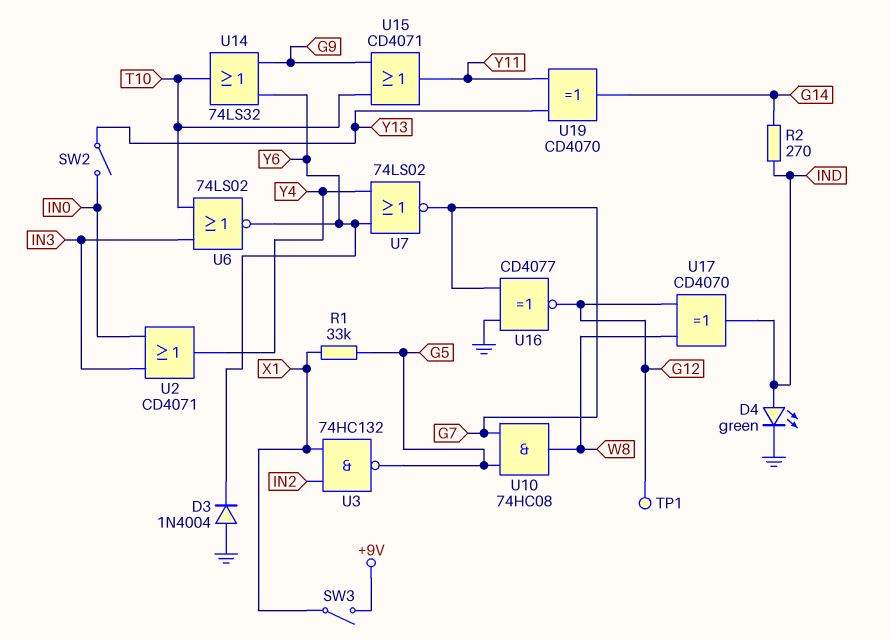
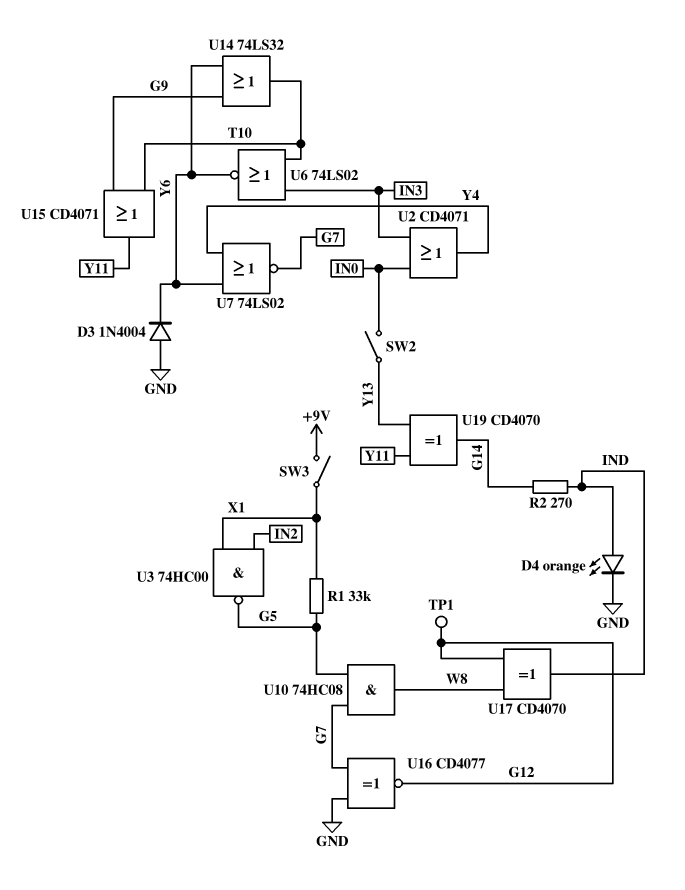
D4: LED green (A IND, K GND) -> LED orange (A IND, K GND)
U3: NAND 74HC132 (in IN2, in X1, out G5) -> NAND 74HC00 (in IN2, in X1, out G5)

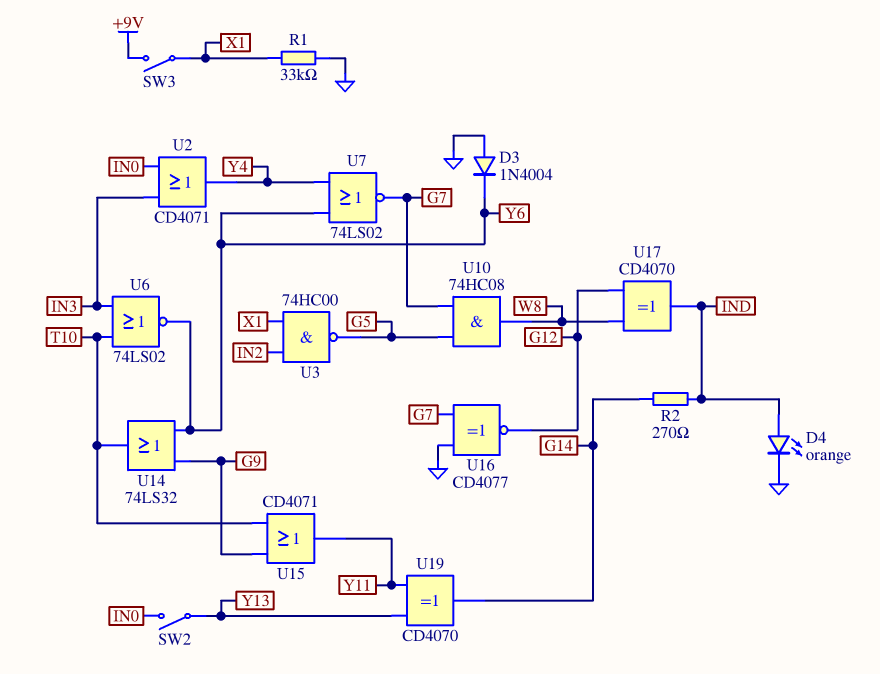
R1: 33k (G5, X1) -> 33k (GND, X1)
TP1: test point (G12) -> none

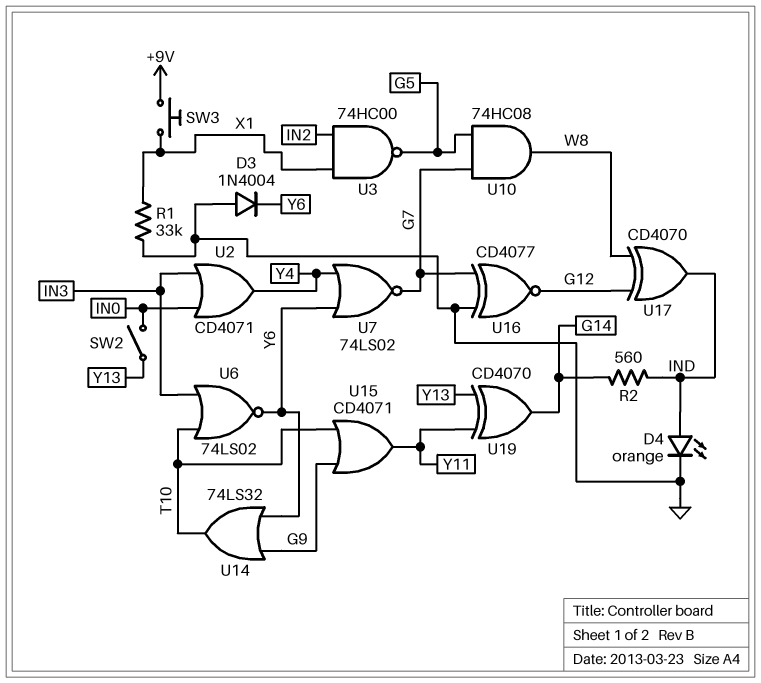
R2: 270 (G14, IND) -> 560 (G14, IND)
SW3: switch (+9V, X1) -> button (+9V, X1)

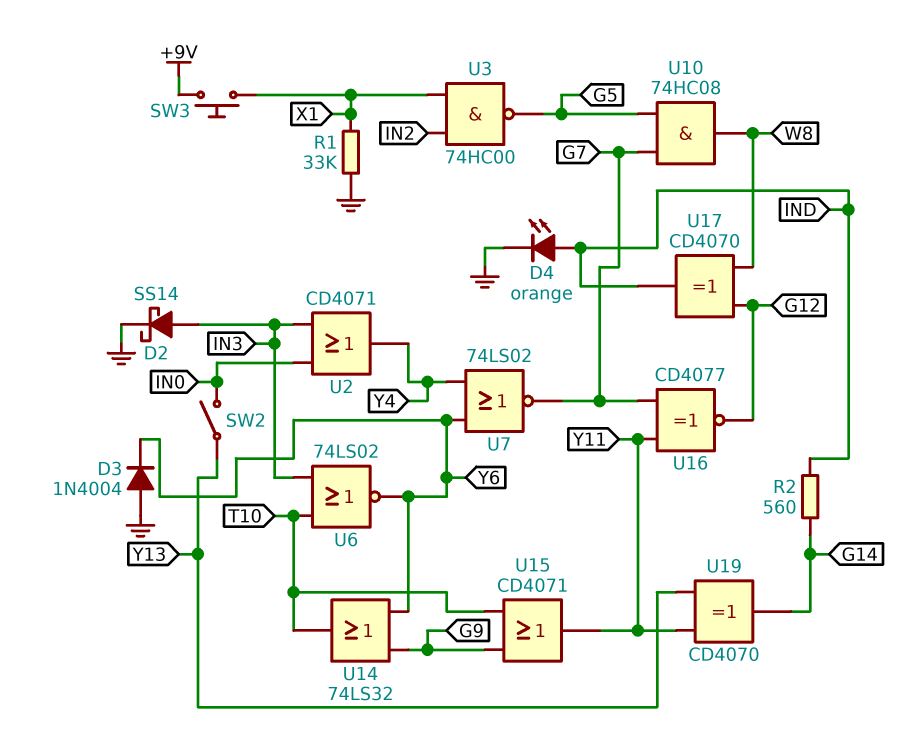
D2: none -> schottky SS14 (A IN3, K GND)
U16: XNOR CD4077 (in G7, in GND, out G12) -> XNOR CD4077 (in G7, in Y11, out G12)

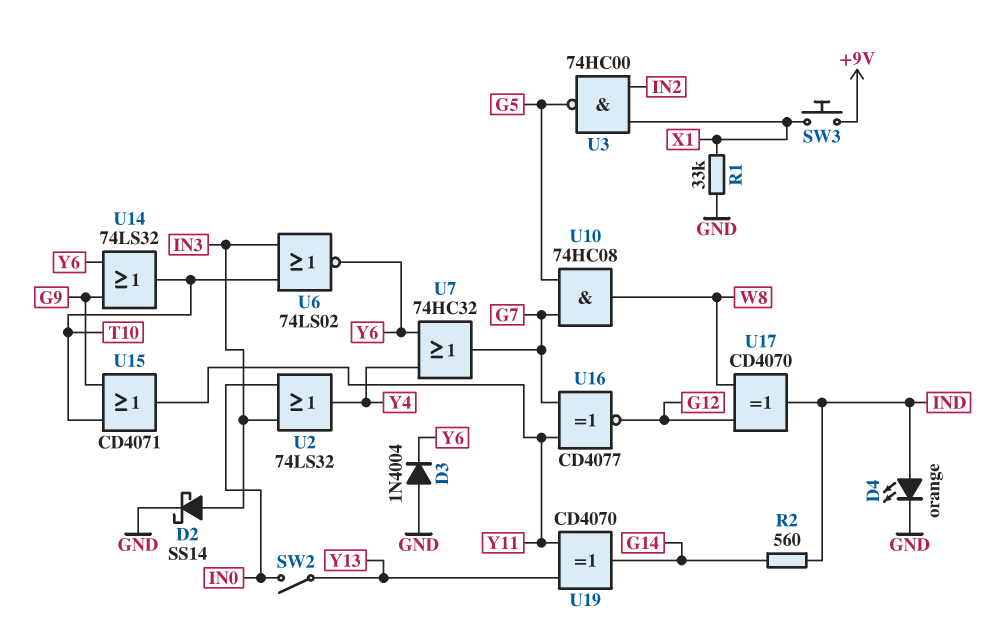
U2: OR CD4071 (in IN0, in IN3, out Y4) -> OR 74LS32 (in IN0, in IN3, out Y4)
U7: NOR 74LS02 (in Y4, in Y6, out G7) -> OR 74HC32 (in Y4, in Y6, out G7)

